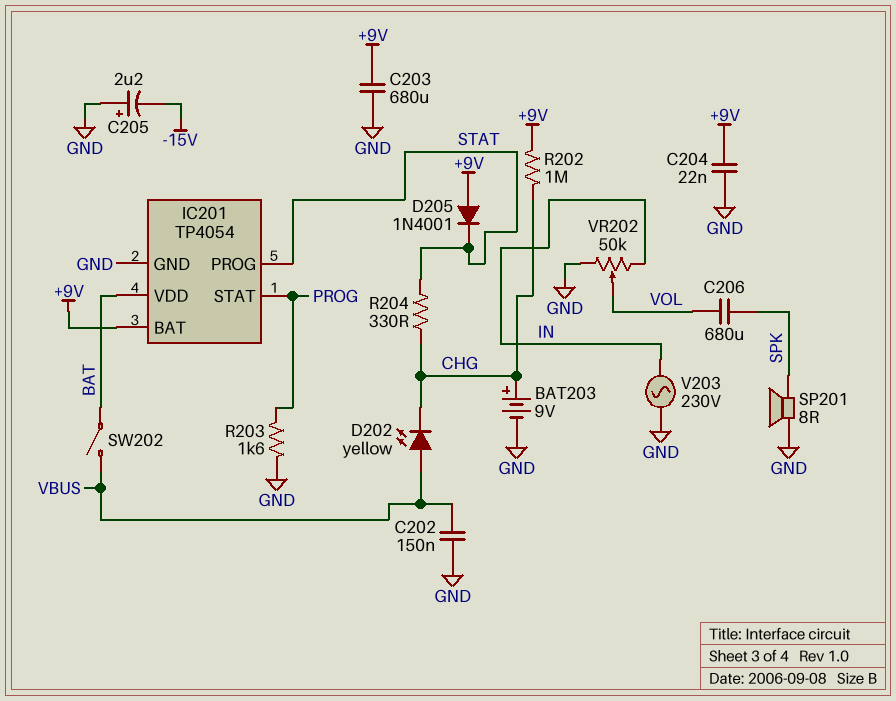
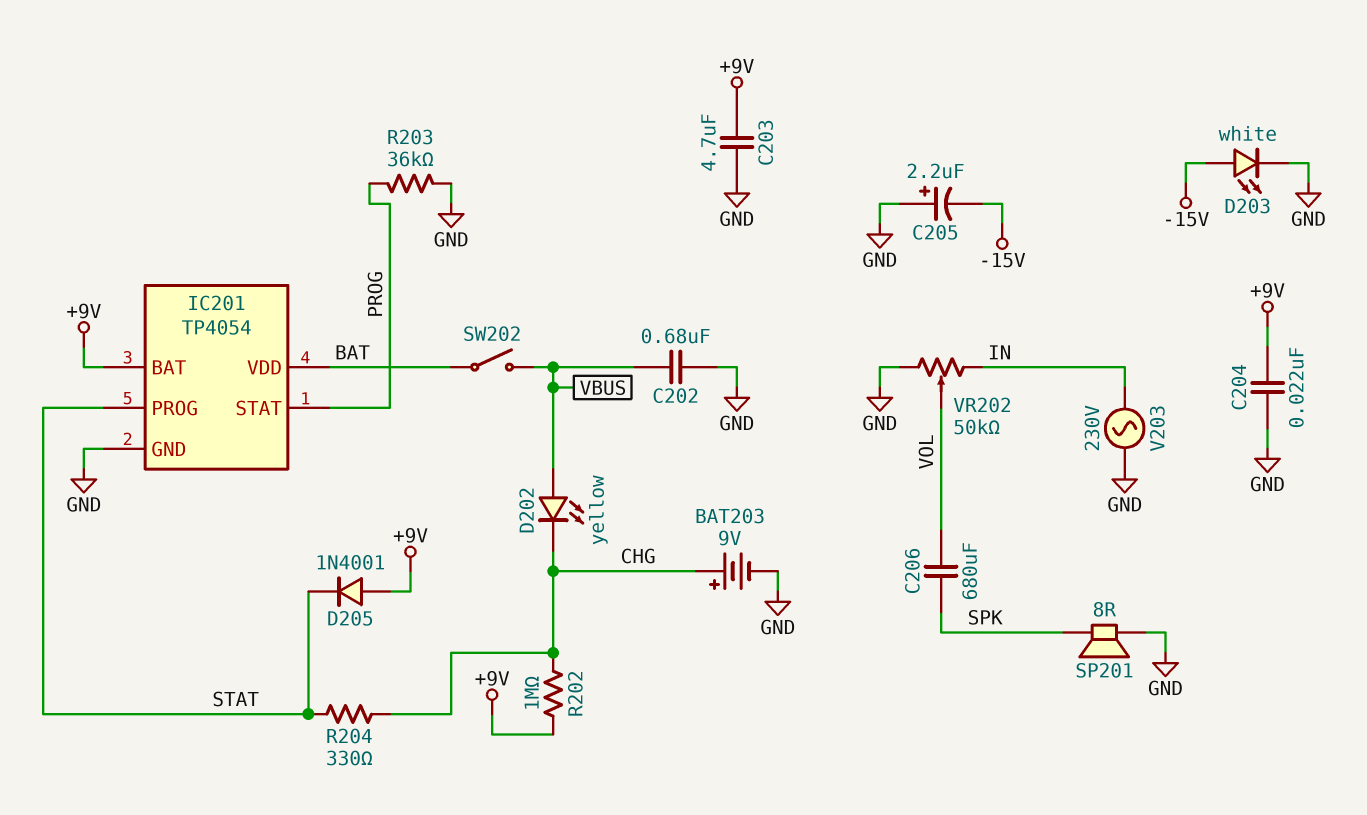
C202: 150nF (GND, VBUS) -> 680nF (GND, VBUS)
C203: 680uF (+9V, GND) -> 4.7uF (+9V, GND)
D203: none -> LED white (A -15V, K GND)
R203: 1.6k (GND, PROG) -> 36k (GND, PROG)

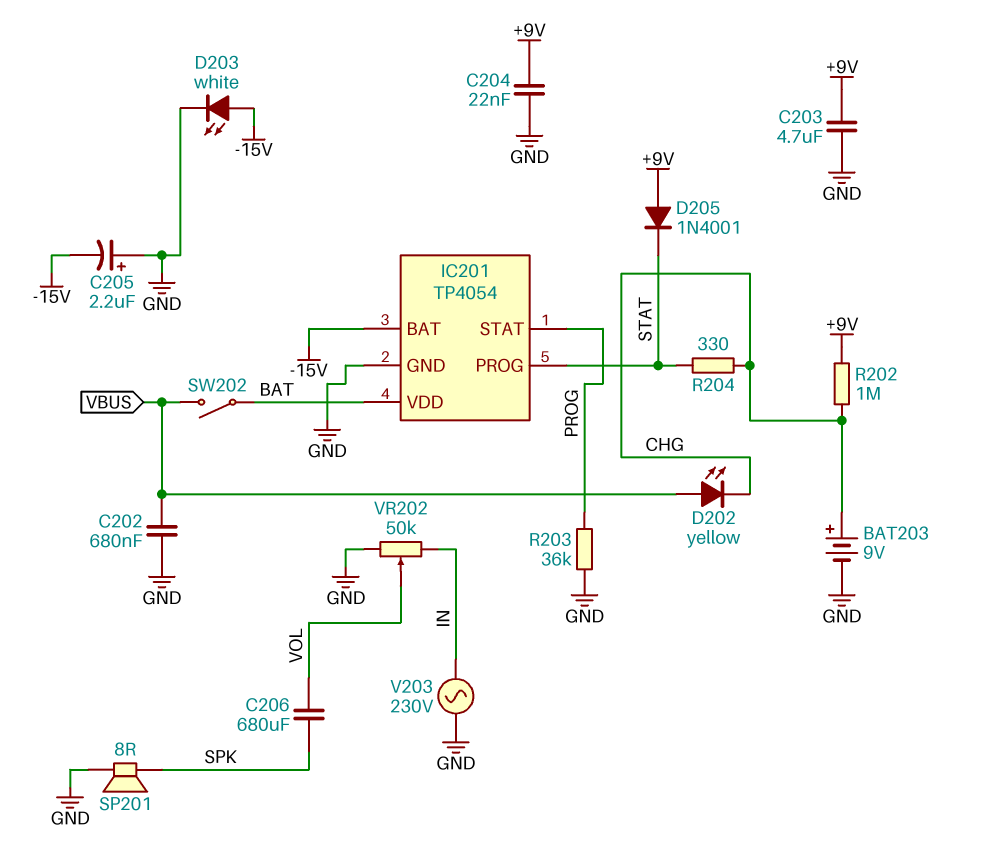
IC201 pin BAT: +9V -> -15V

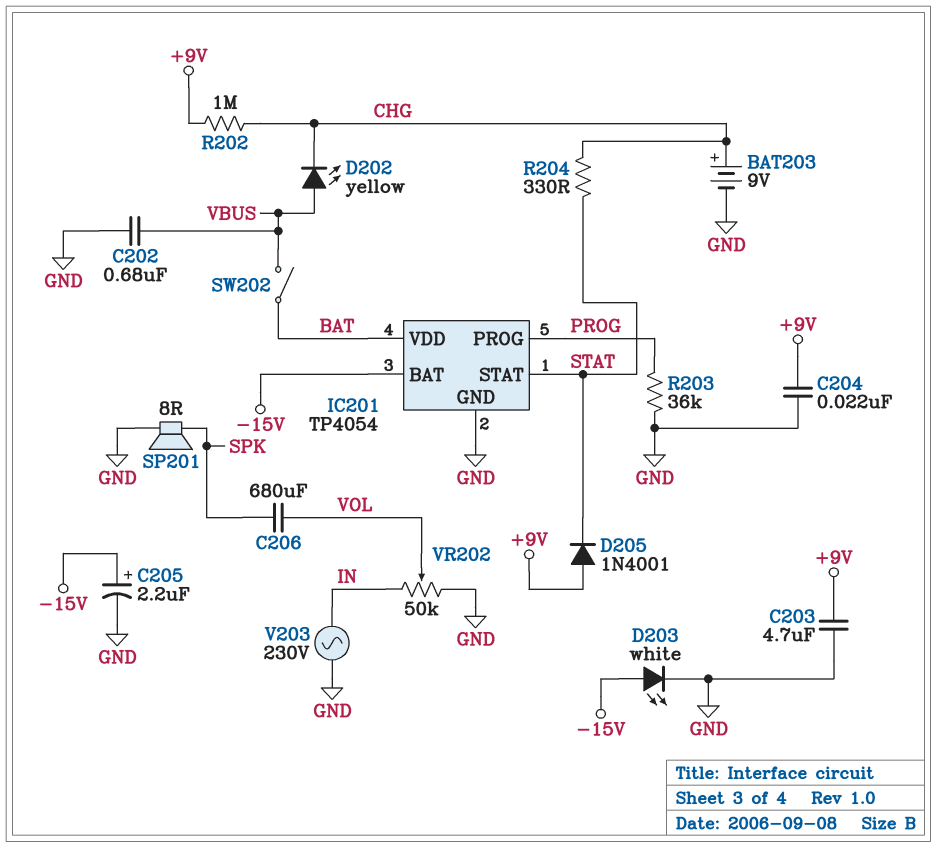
C205: 2.2uF (plus GND, minus -15V) -> 2.2uF (plus -15V, minus GND)
IC201 pin PROG: STAT -> PROG
IC201 pin STAT: PROG -> STAT

